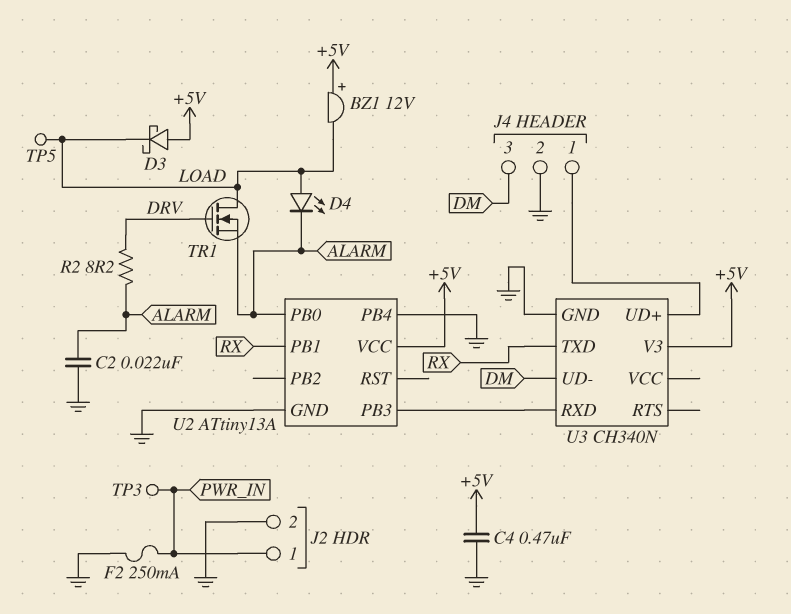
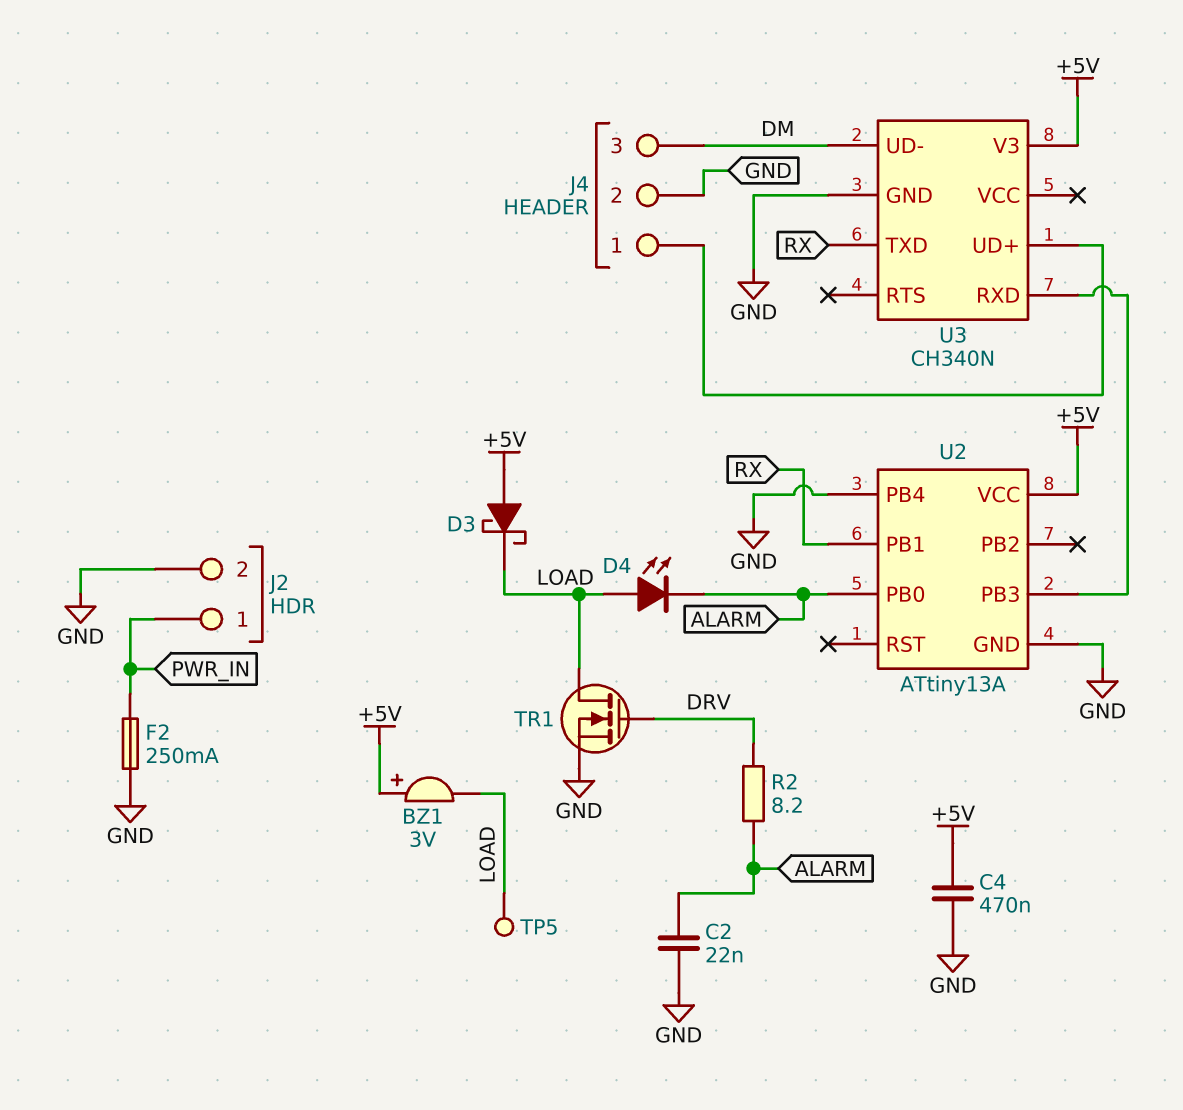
BZ1: buzzer 12V (plus +5V, minus LOAD) -> buzzer 3V (plus +5V, minus LOAD)
TP3: test point (PWR_IN) -> none
TR1: NMOS (G DRV, D LOAD, S ALARM) -> NMOS (G DRV, D LOAD, S GND)

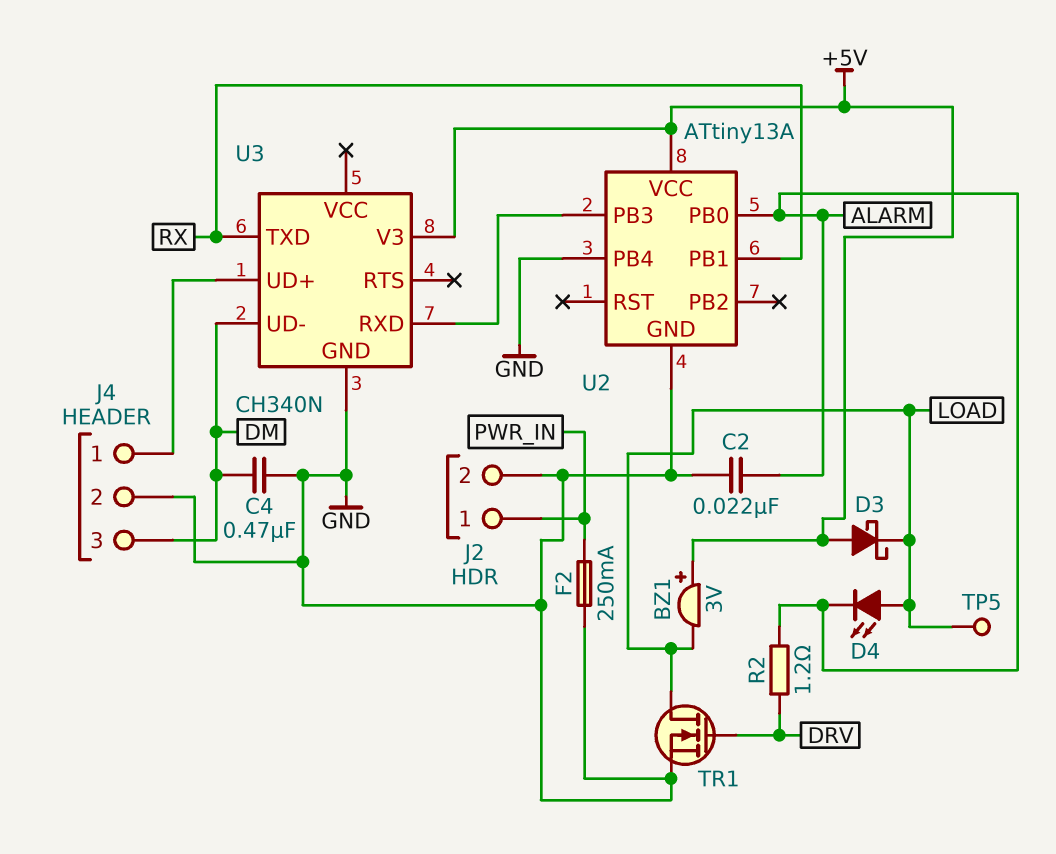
C4: 470nF (+5V, GND) -> 470nF (DM, GND)
R2: 8.2 (ALARM, DRV) -> 1.2 (ALARM, DRV)

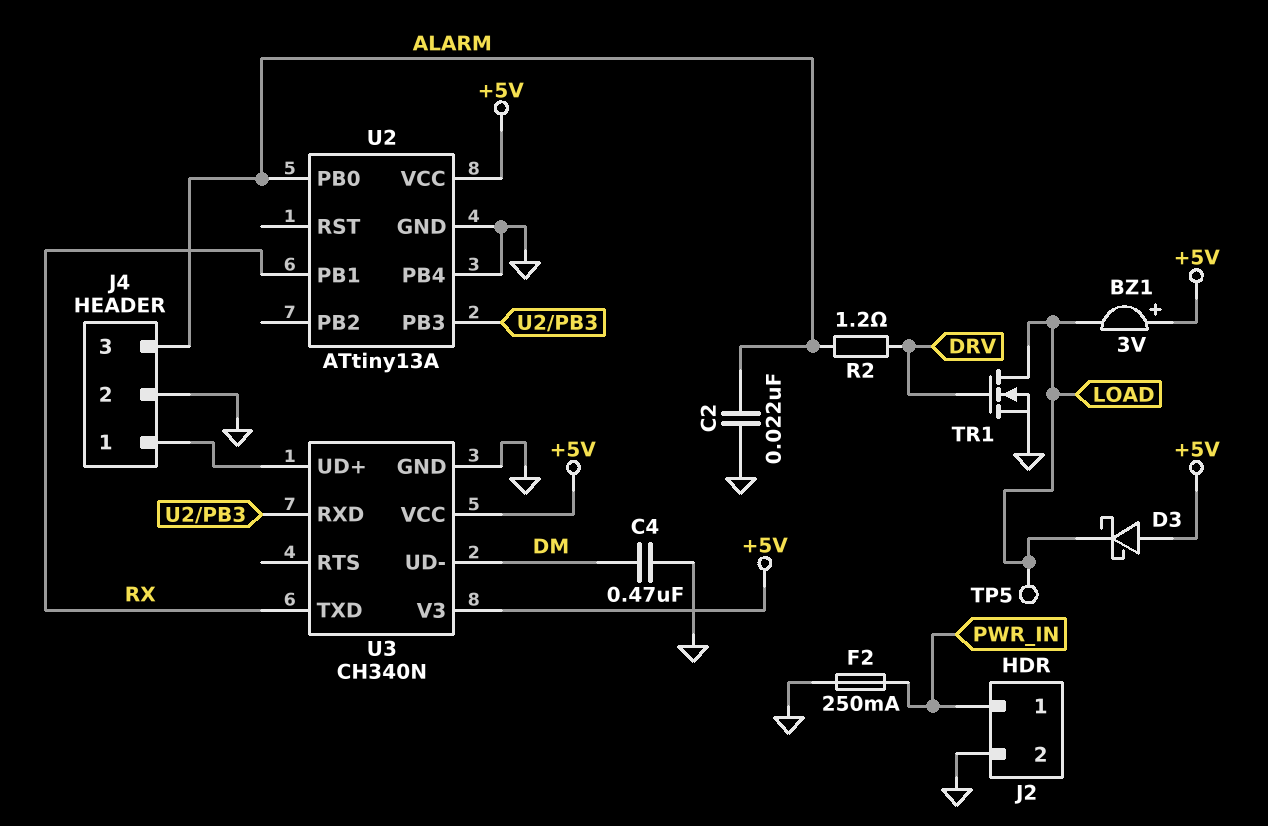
D4: LED (A LOAD, K ALARM) -> none
J4 pin 3: DM -> ALARM
U3 pin VCC: none -> +5V

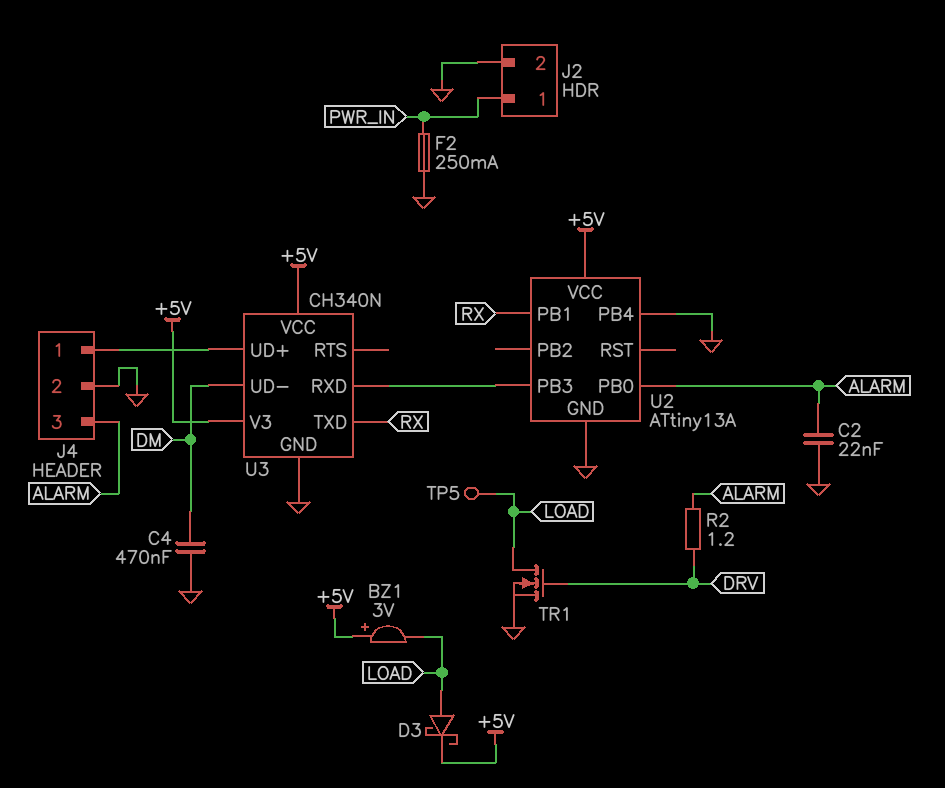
D3: schottky (A +5V, K LOAD) -> schottky (A LOAD, K +5V)

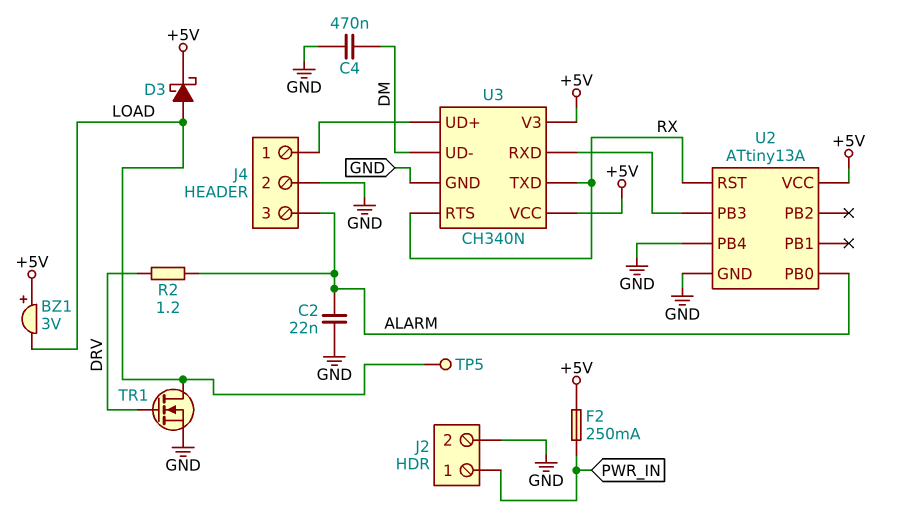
F2: 250mA (GND, PWR_IN) -> 250mA (+5V, PWR_IN)
U2 pin PB1: RX -> none
U2 pin RST: none -> RX
U3 pin RTS: none -> RX

